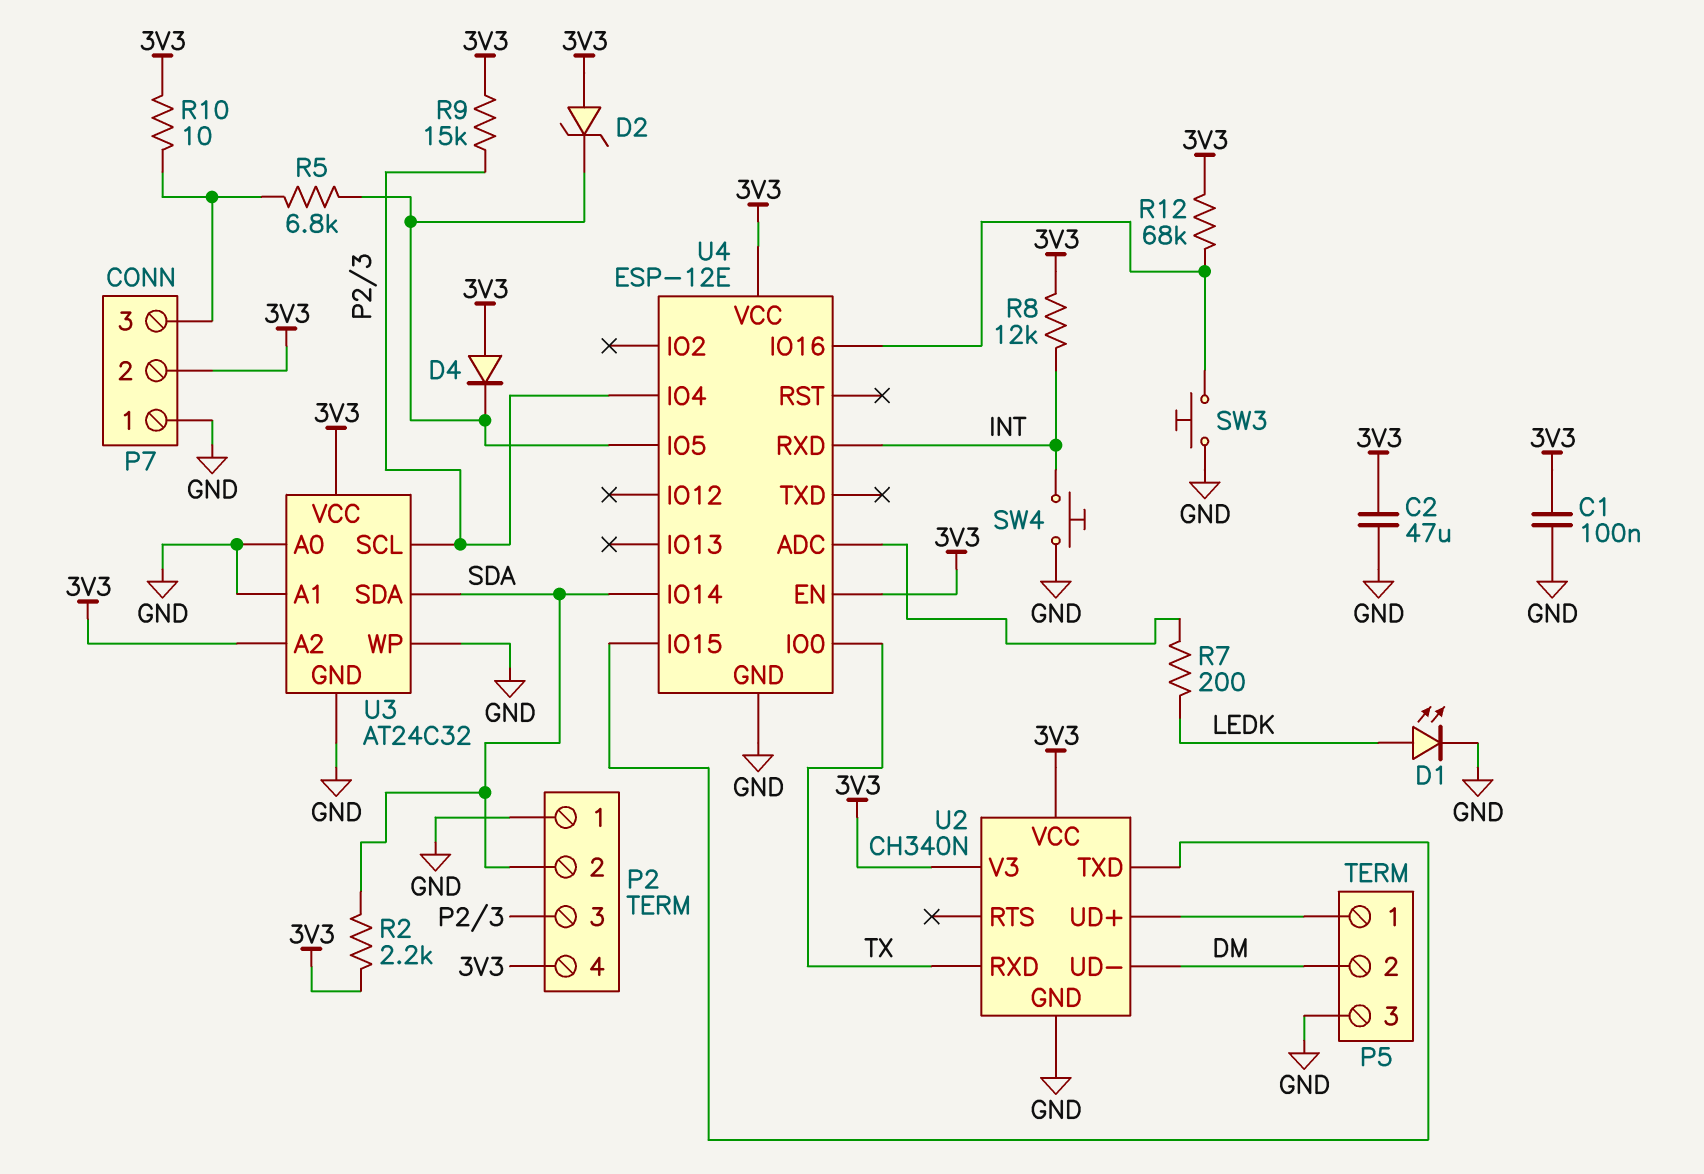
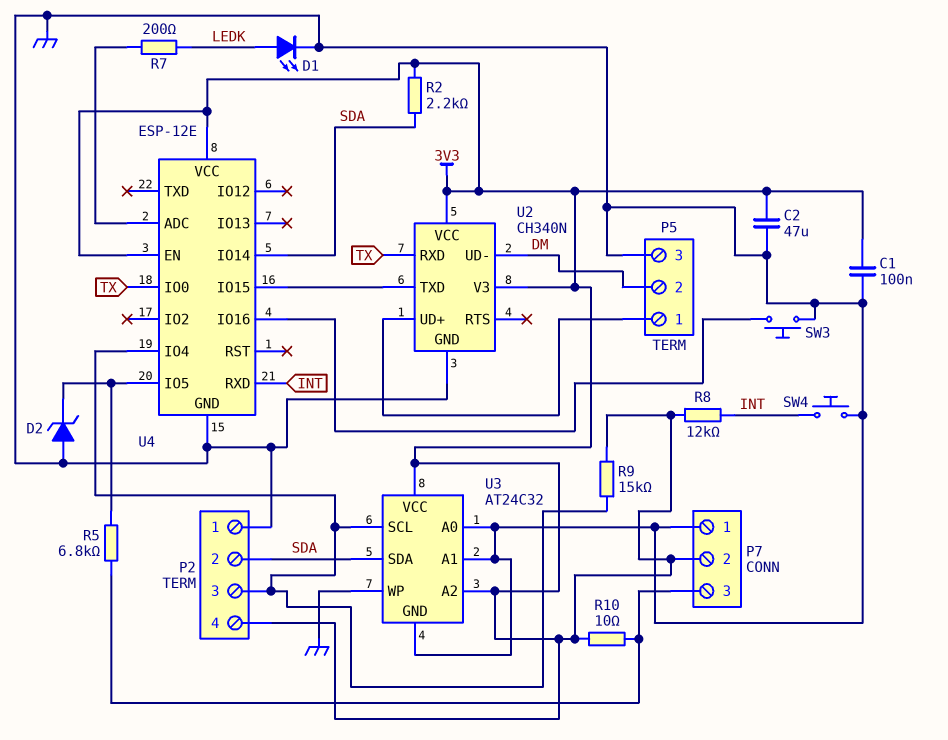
D2: zener (A 3V3, K U4/IO5) -> zener (A GND, K U4/IO5)
D4: diode (A 3V3, K U4/IO5) -> none
R12: 68k (3V3, U4/IO16) -> none

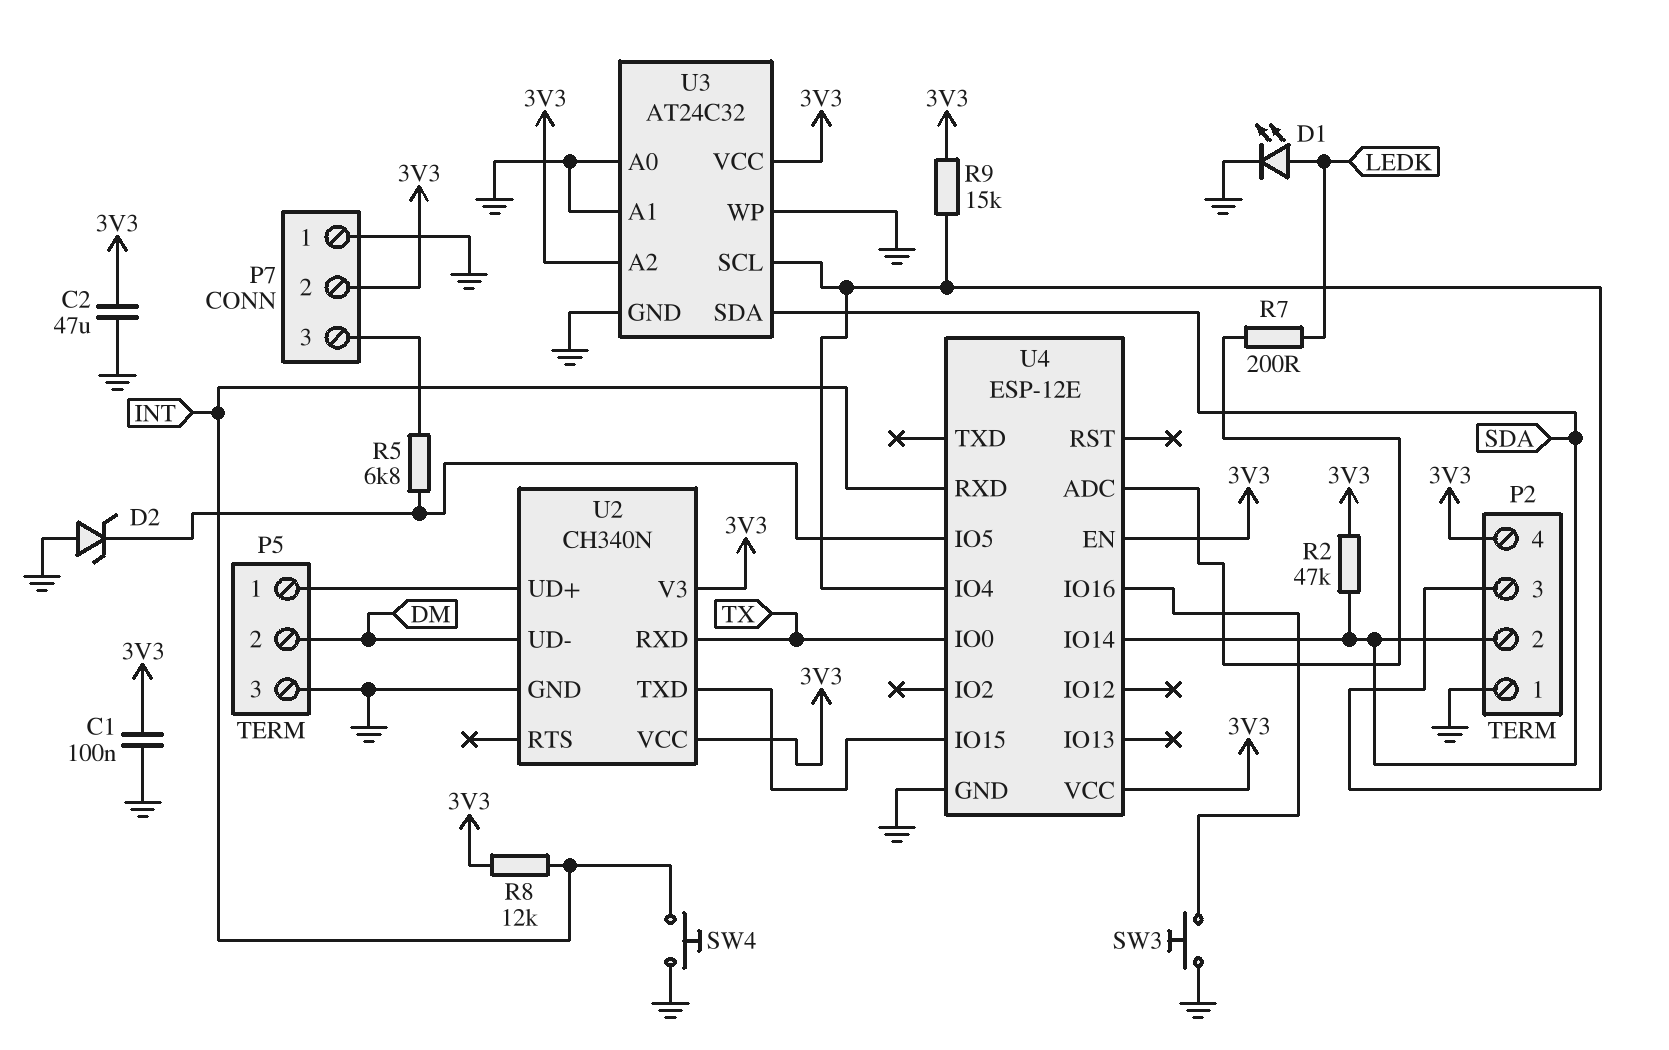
R2: 2.2k (3V3, SDA) -> 47k (3V3, SDA)
R10: 10 (3V3, P7/3) -> none

